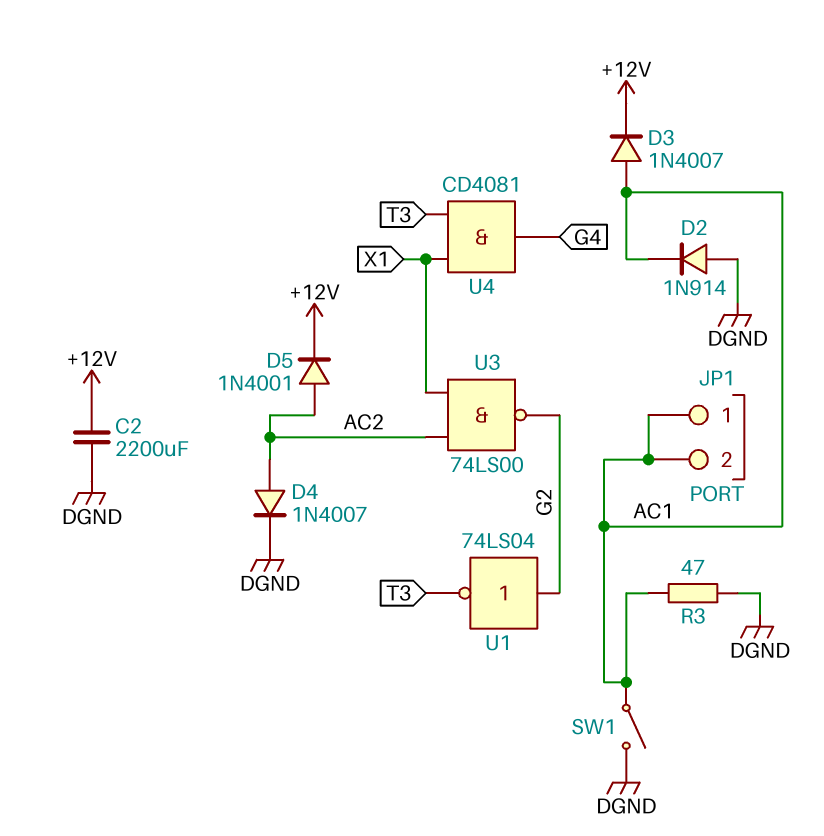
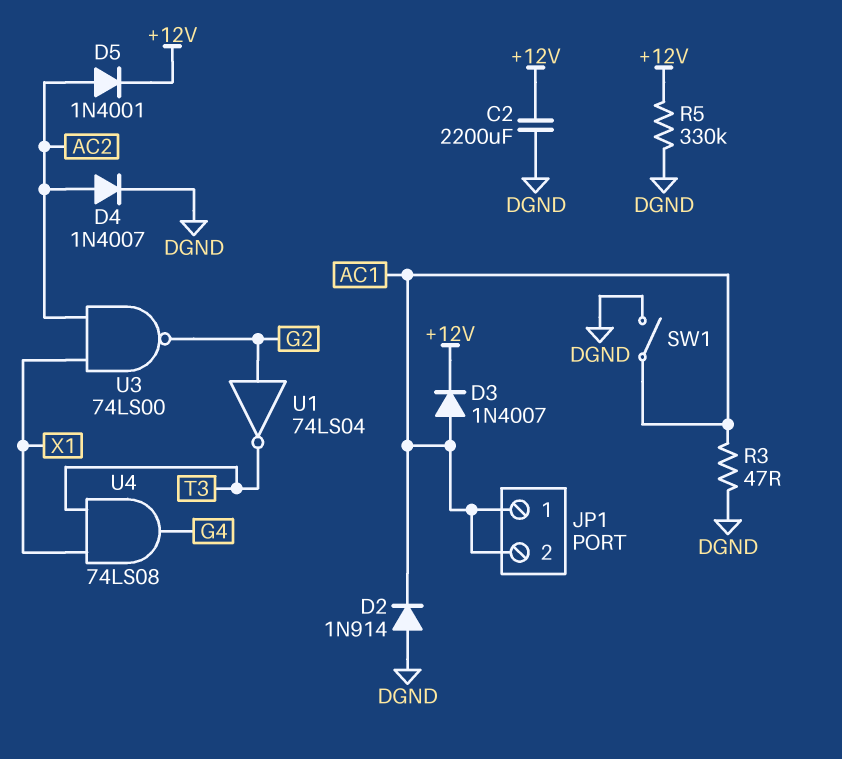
R5: none -> 330k (+12V, DGND)
U4: AND CD4081 (in T3, in X1, out G4) -> AND 74LS08 (in T3, in X1, out G4)

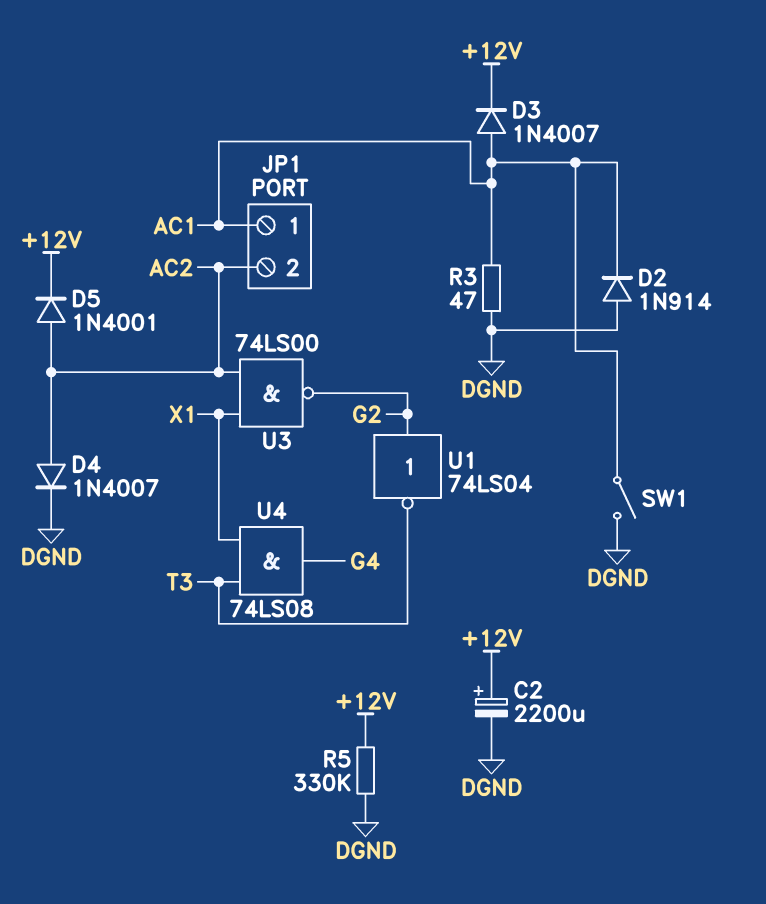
C2: 2200uF (+12V, DGND) -> 2200uF (plus +12V, minus DGND)
JP1 pin 2: AC1 -> AC2

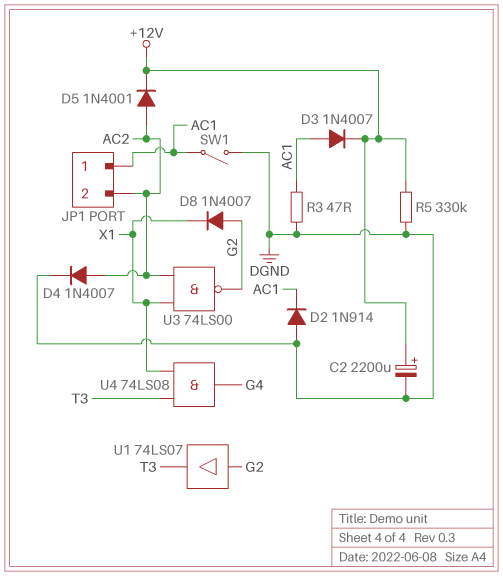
D8: none -> diode 1N4007 (A G2, K X1)
U1: NOT 74LS04 (in G2, out T3) -> buffer 74LS07 (in G2, out T3)

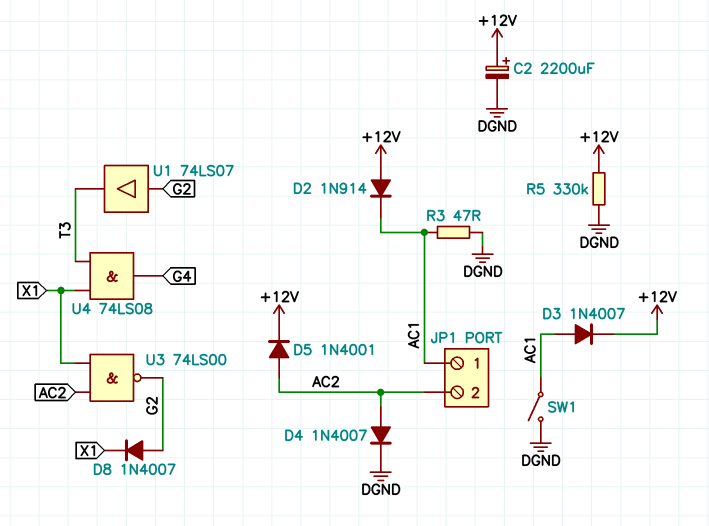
D2: diode 1N914 (A DGND, K AC1) -> diode 1N914 (A +12V, K AC1)

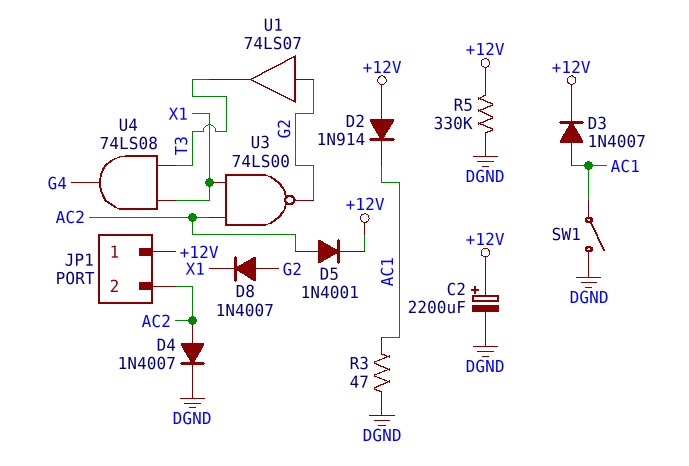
JP1 pin 1: AC1 -> +12V

